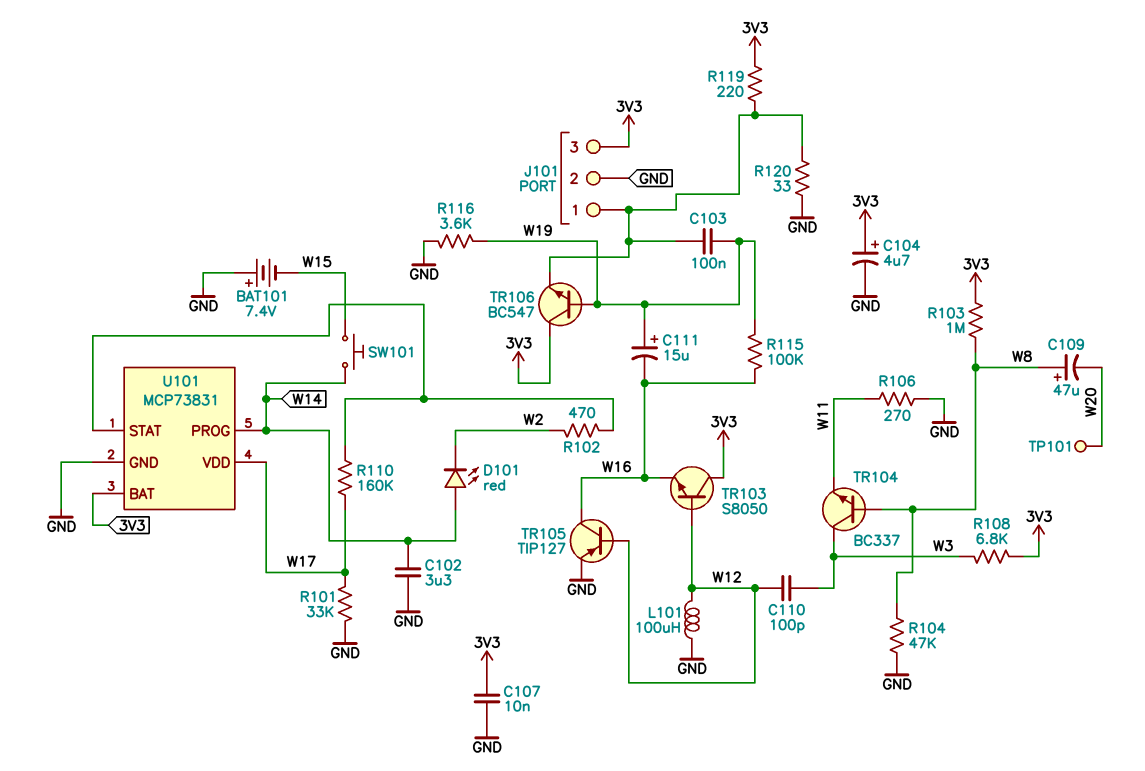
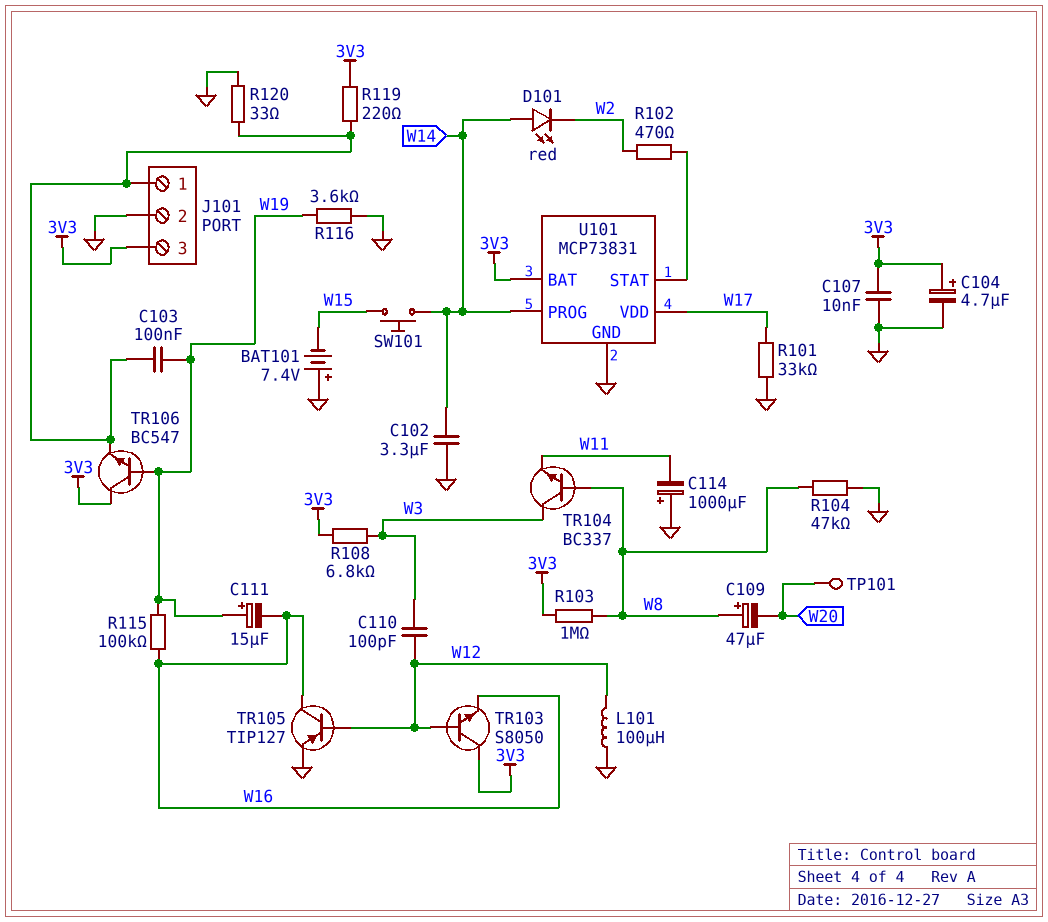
C114: none -> 1000uF (plus GND, minus W11)
R106: 270 (GND, W11) -> none
R110: 160k (U101/STAT, W17) -> none

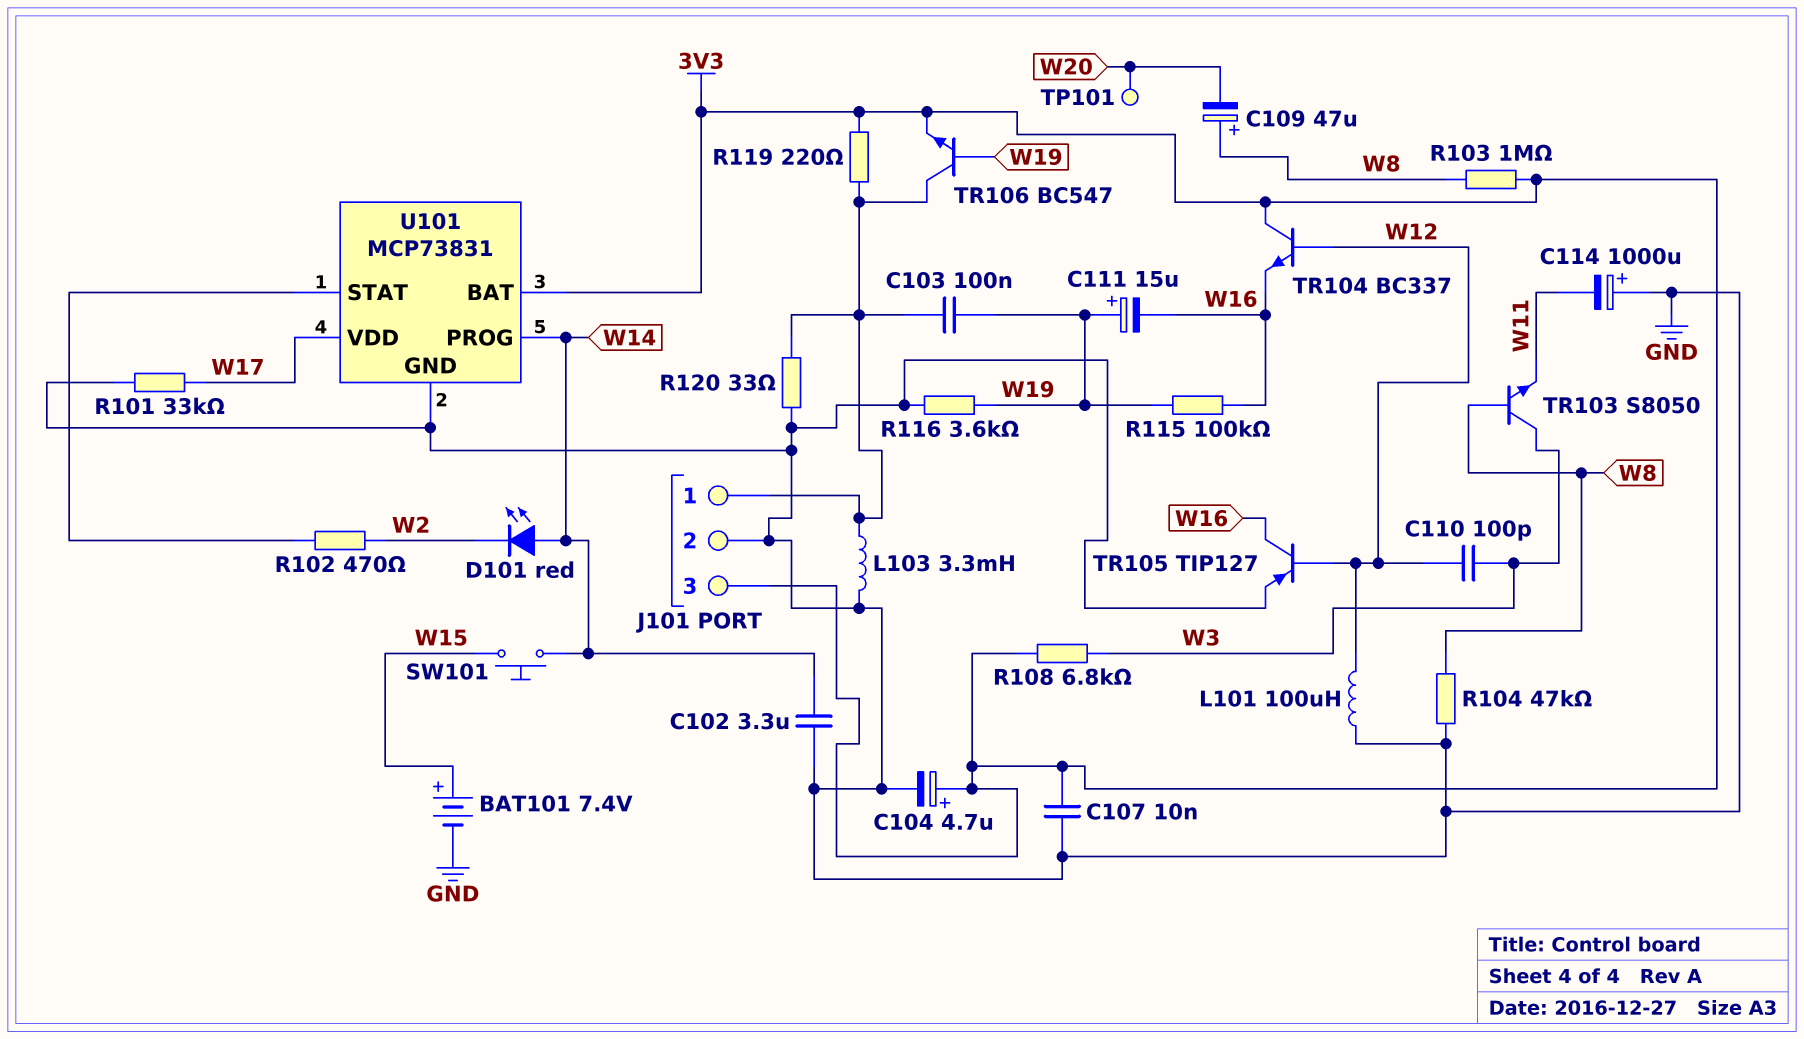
BAT101: 7.4V (plus GND, minus W15) -> 7.4V (plus W15, minus GND)
L103: none -> 3.3mH (GND, J101/1)
TR103: NPN S8050 (B W12, C 3V3, E W16) -> NPN S8050 (B W8, C W3, E W11)
TR104: NPN BC337 (B W8, C W3, E W11) -> NPN BC337 (B W12, C 3V3, E W16)
TR106: NPN BC547 (B W19, C 3V3, E J101/1) -> NPN BC547 (B W19, C J101/1, E 3V3)

